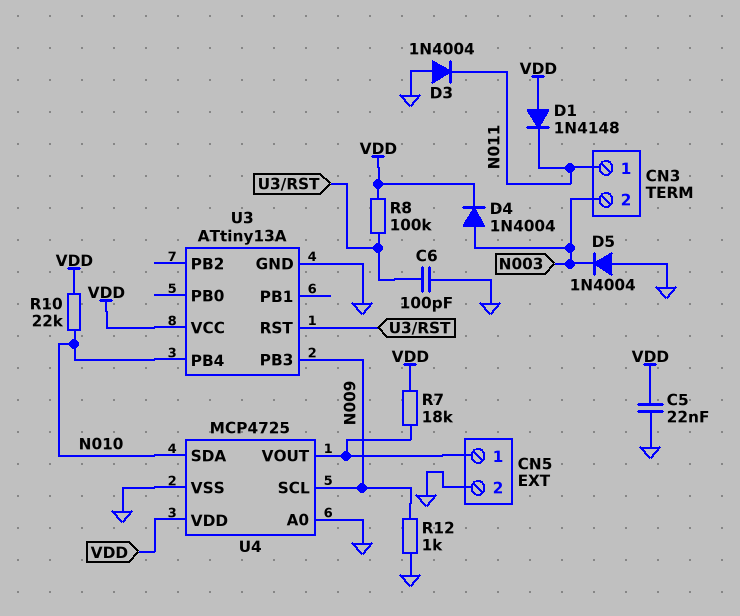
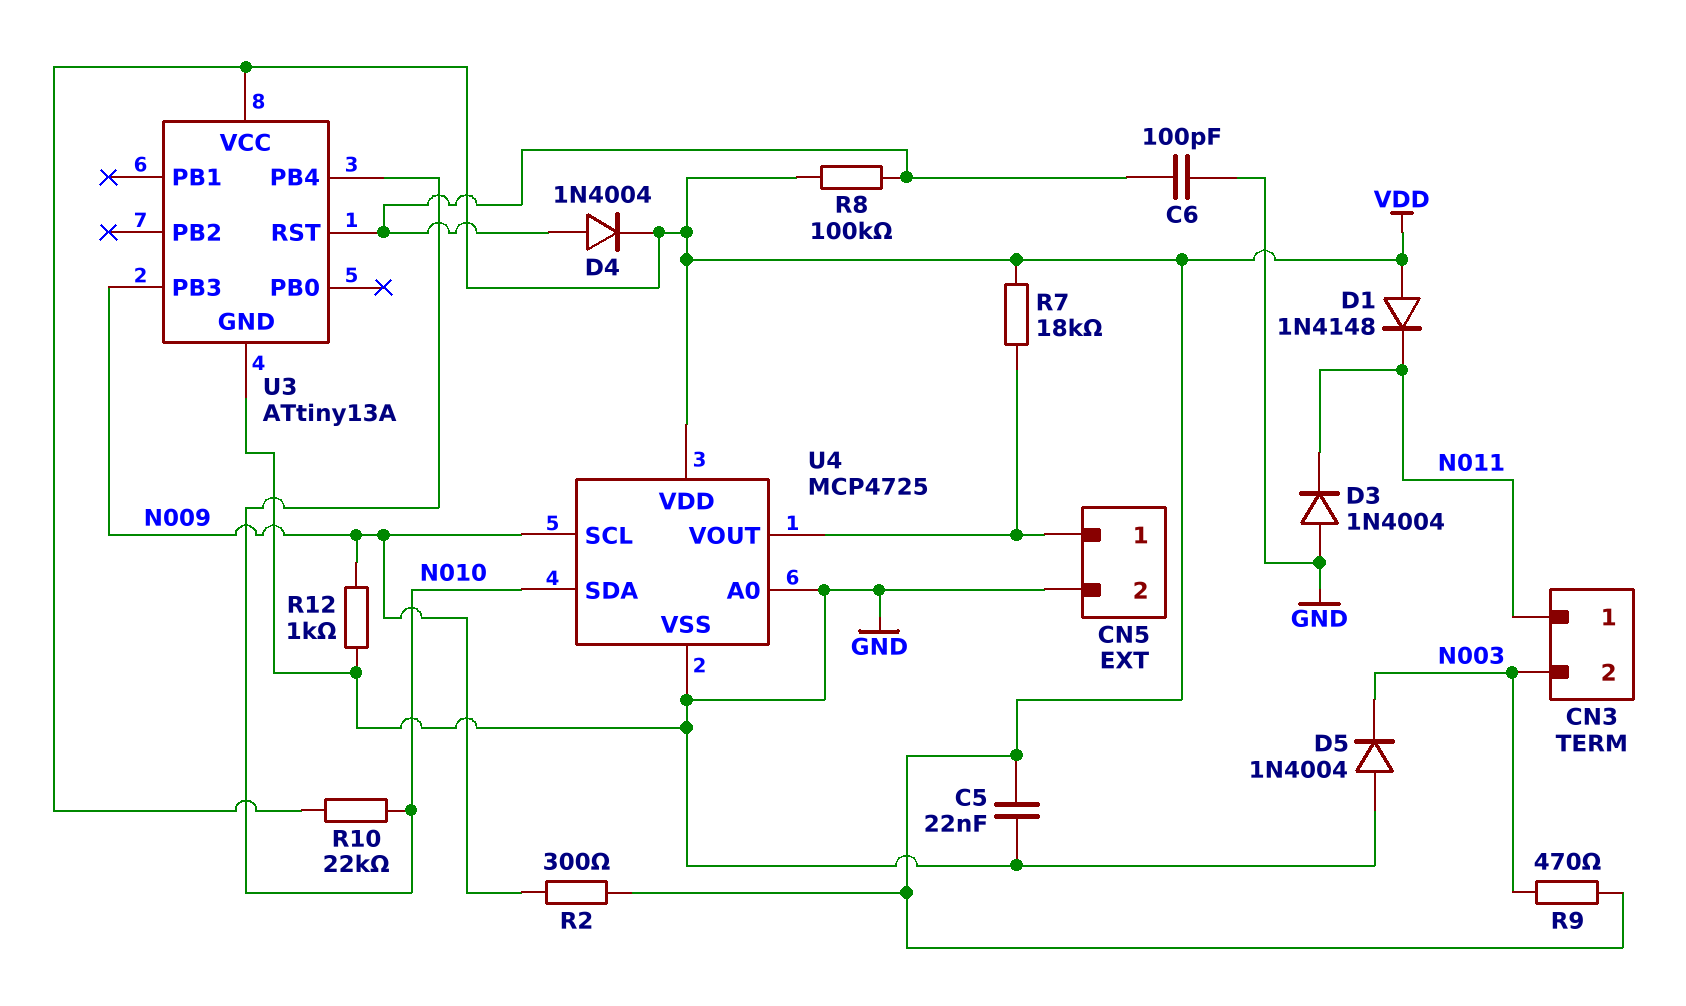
D4: diode 1N4004 (A N003, K VDD) -> diode 1N4004 (A U3/RST, K VDD)
R2: none -> 300 (N009, VDD)
R9: none -> 470 (N003, VDD)

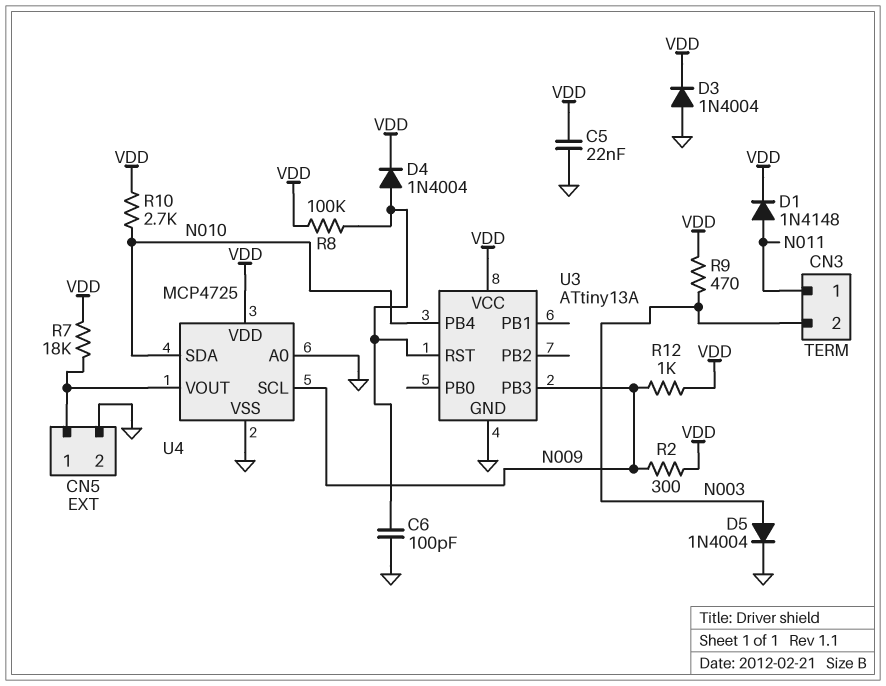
D1: diode 1N4148 (A VDD, K N011) -> diode 1N4148 (A N011, K VDD)
D3: diode 1N4004 (A GND, K N011) -> diode 1N4004 (A GND, K VDD)
D5: diode 1N4004 (A GND, K N003) -> diode 1N4004 (A N003, K GND)
R10: 22k (N010, VDD) -> 2.7k (N010, VDD)
R12: 1k (GND, N009) -> 1k (N009, VDD)

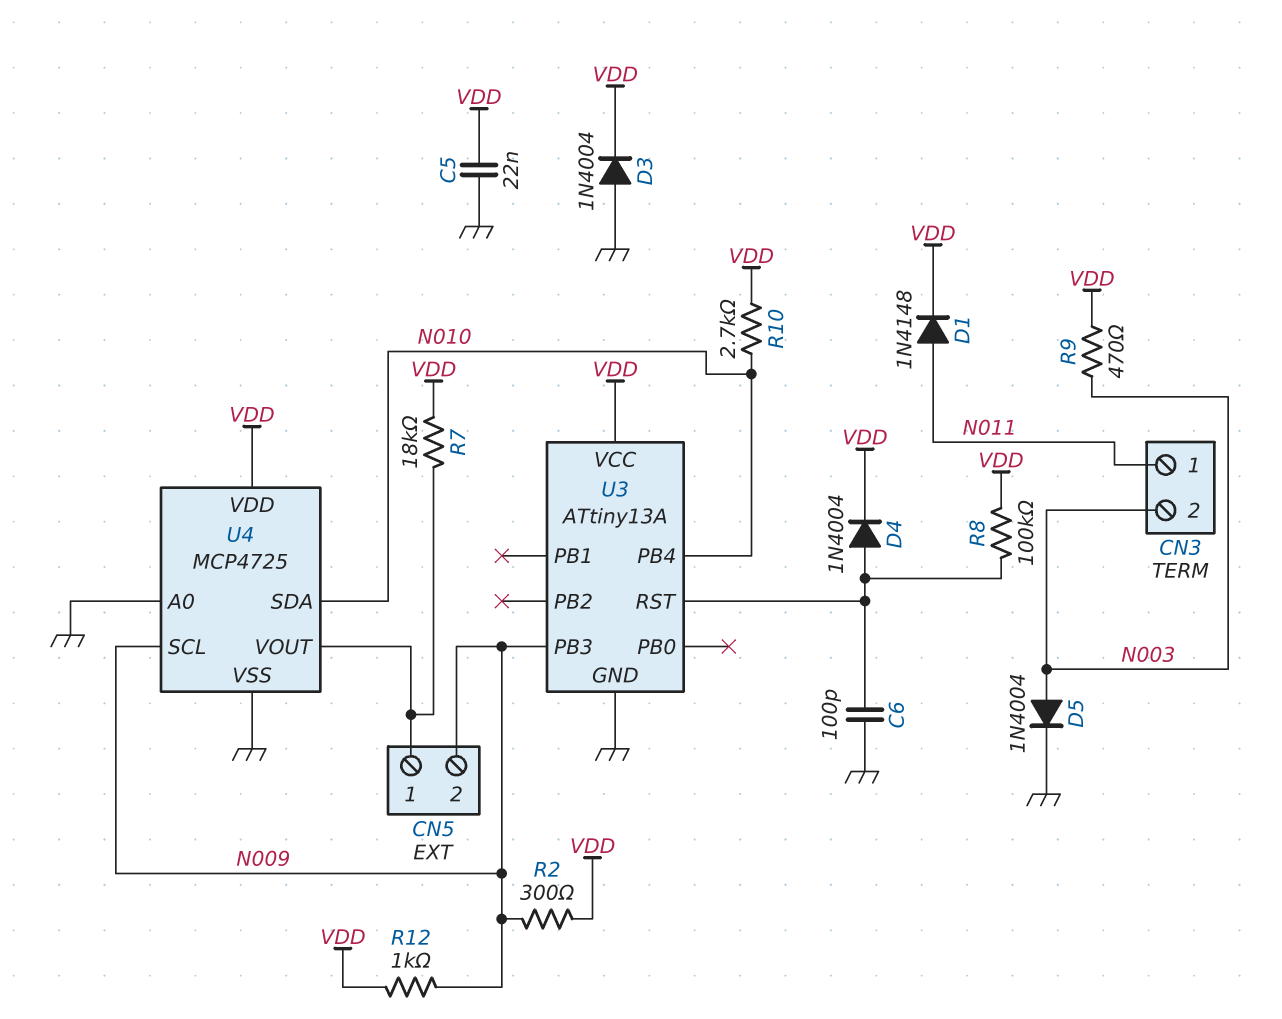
CN5 pin 2: GND -> N009

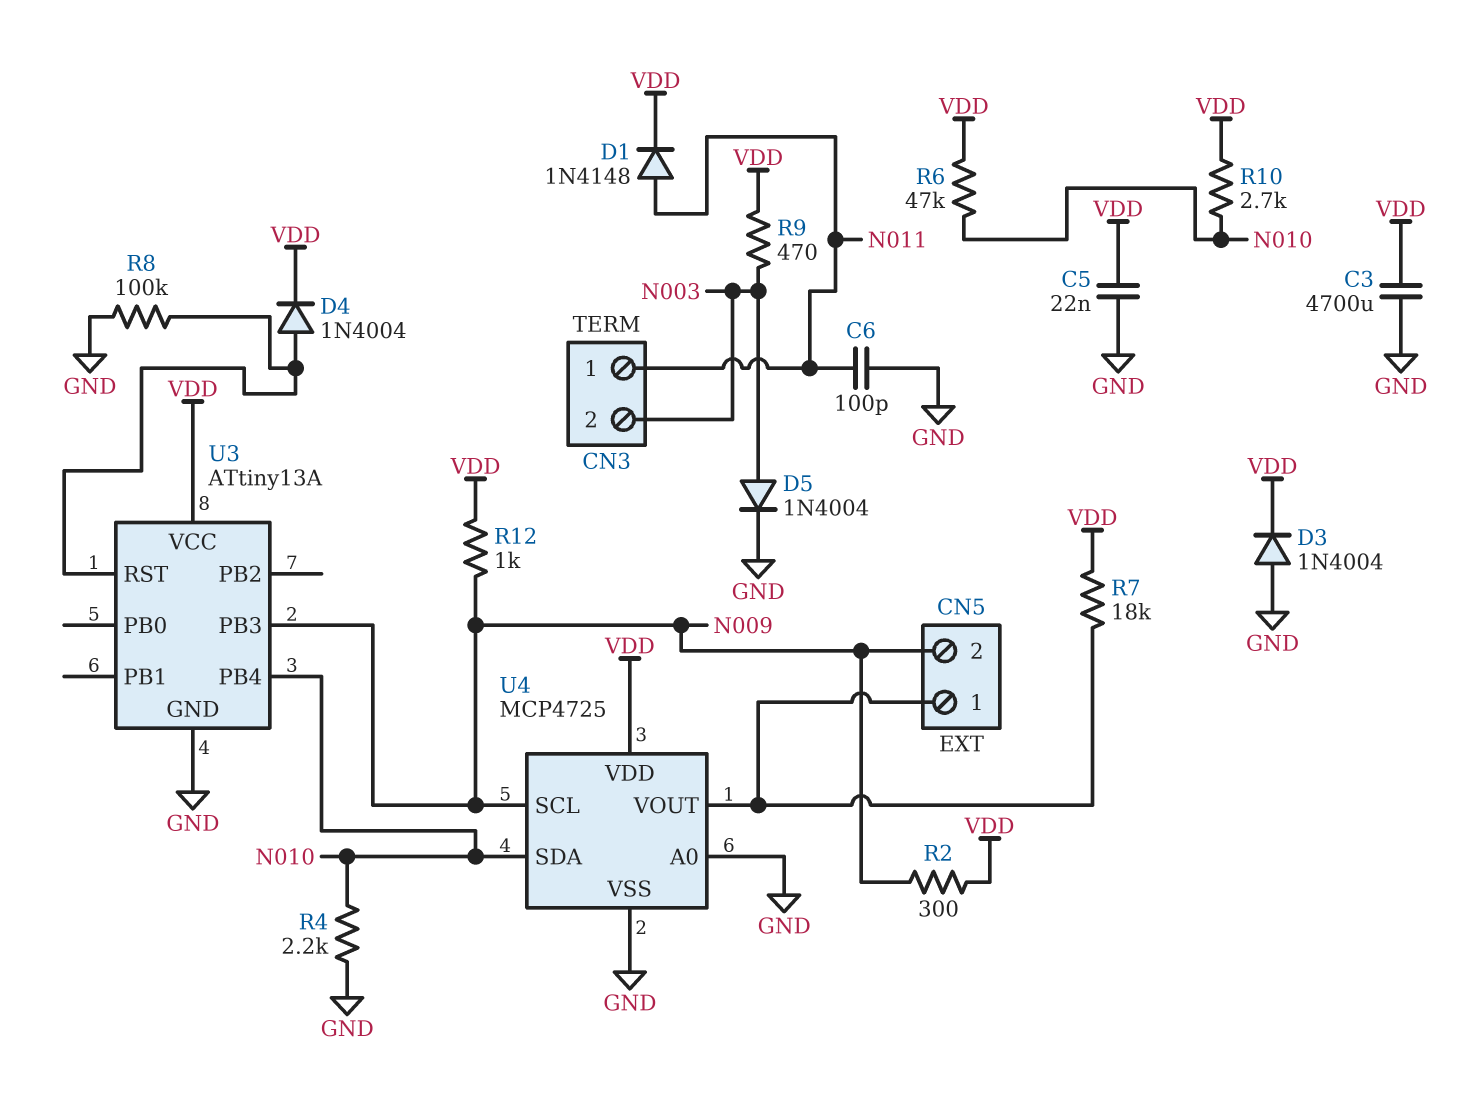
C3: none -> 4700uF (GND, VDD)
C6: 100pF (GND, U3/RST) -> 100pF (GND, N011)
R4: none -> 2.2k (GND, N010)
R6: none -> 47k (N010, VDD)
R8: 100k (U3/RST, VDD) -> 100k (GND, U3/RST)

